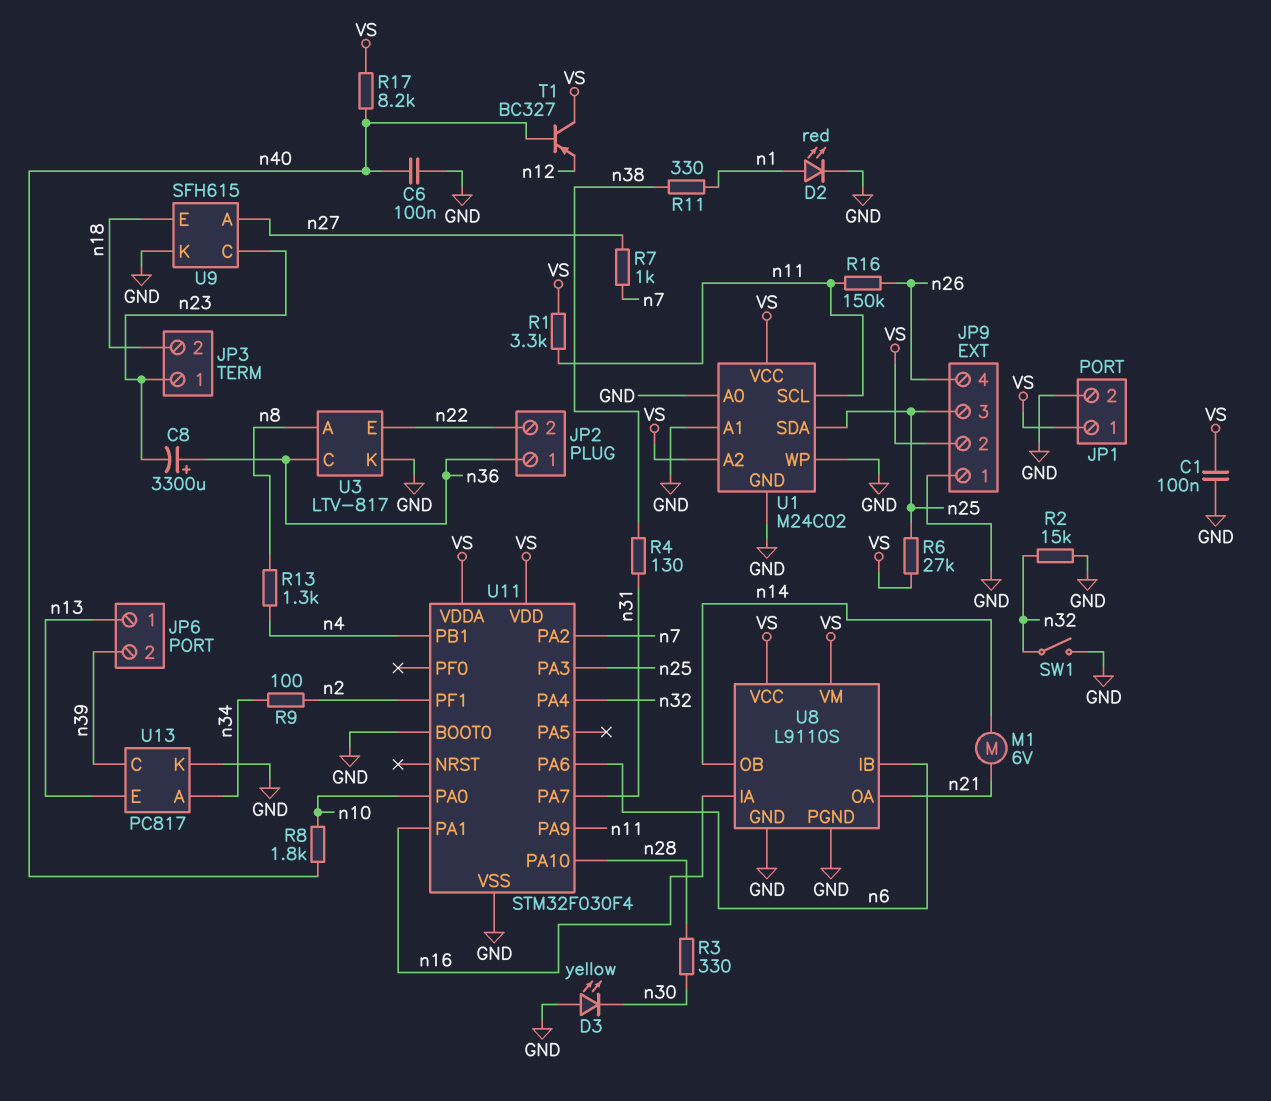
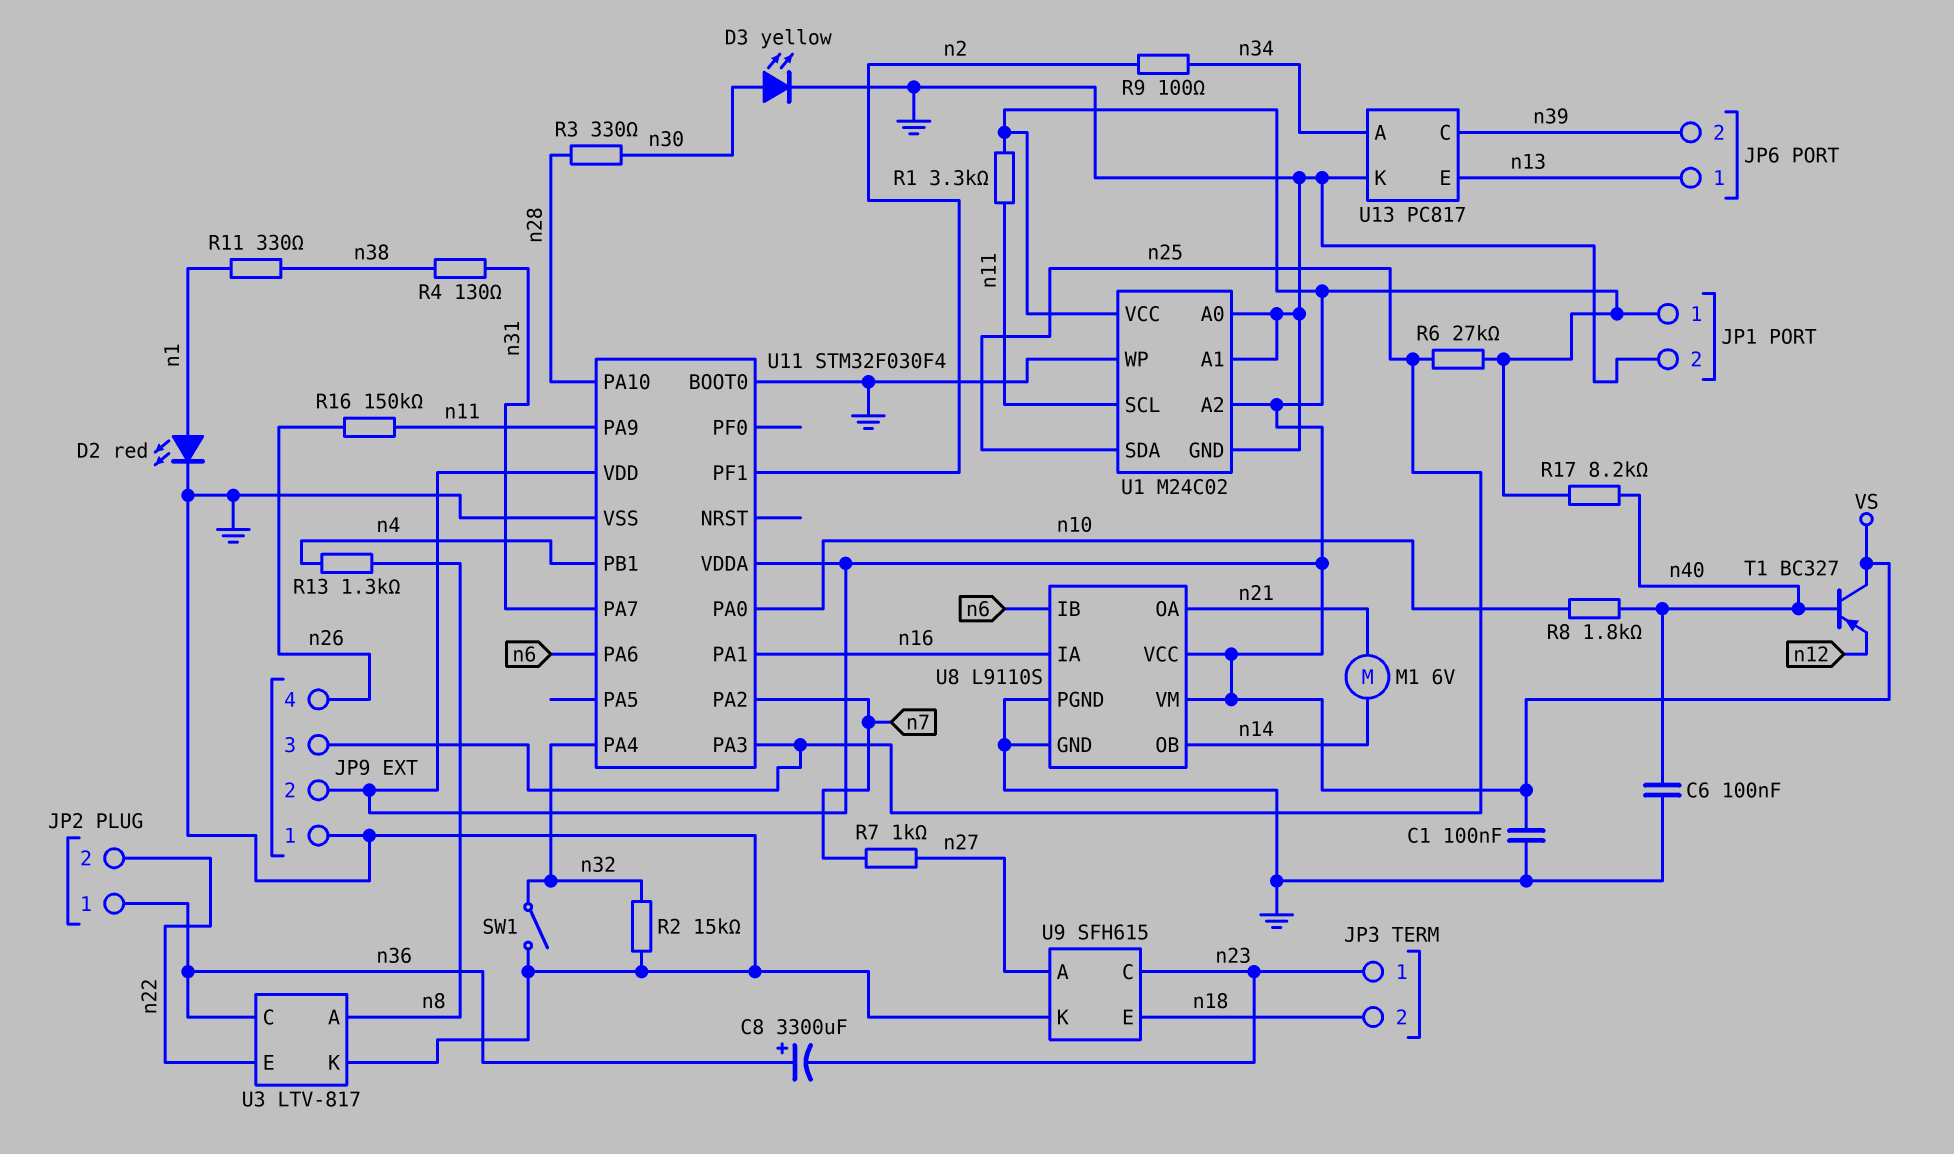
D3: LED yellow (A GND, K n30) -> LED yellow (A n30, K GND)

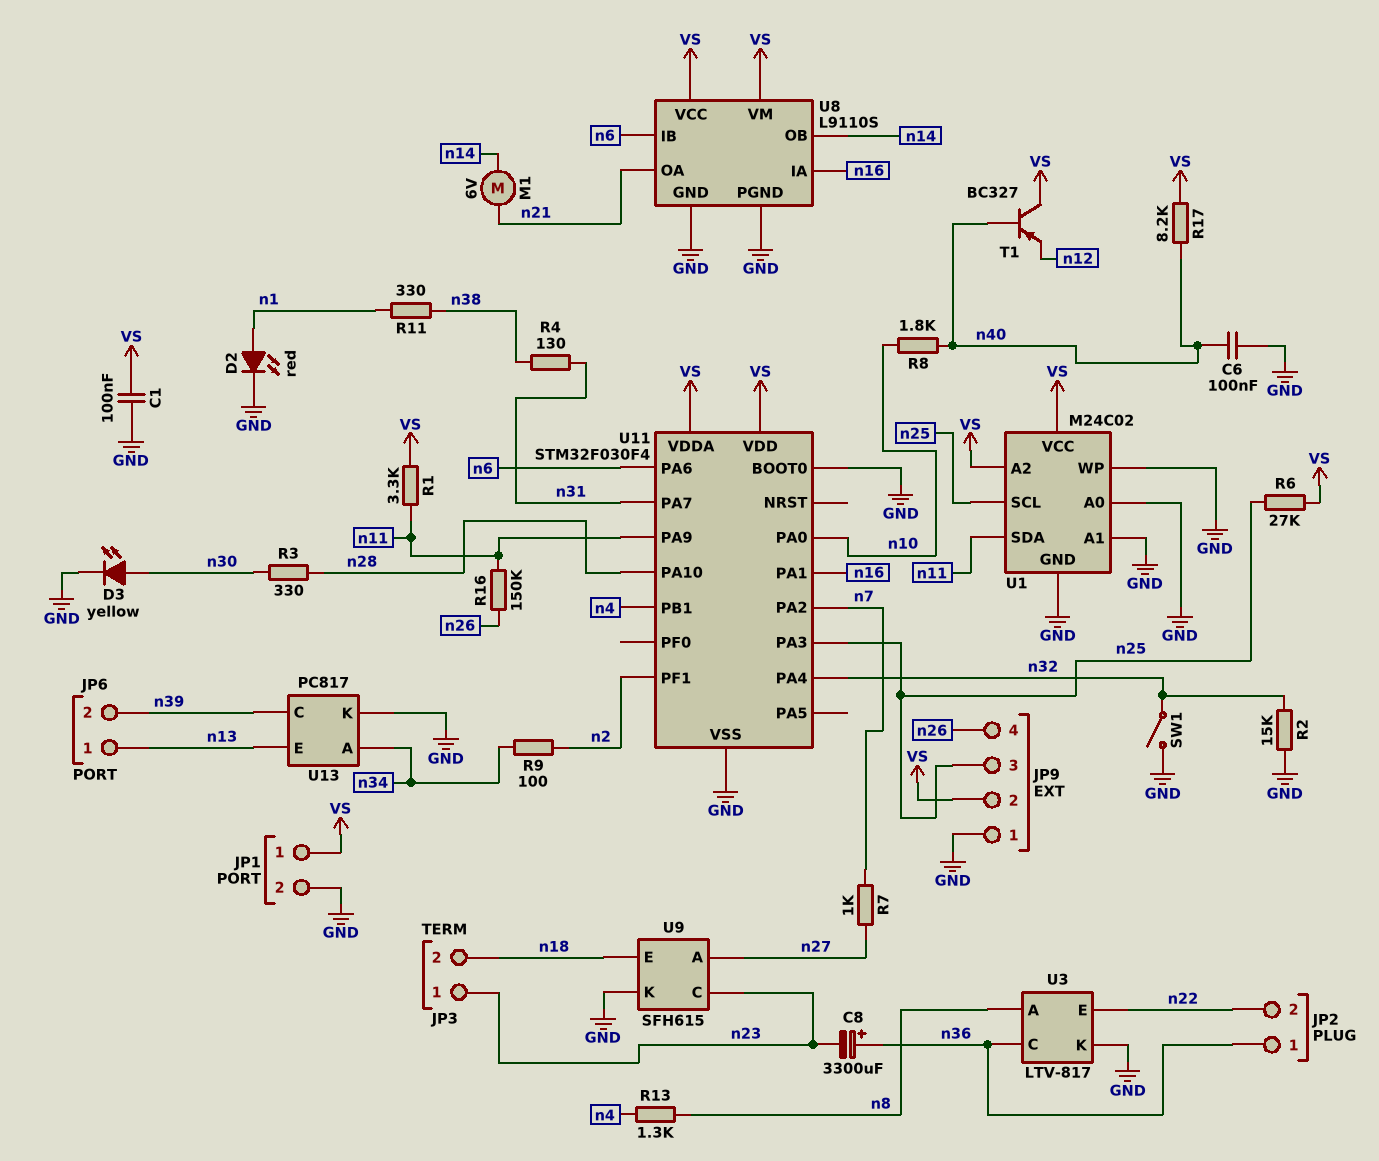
U1 pin SCL: n11 -> n25
U1 pin SDA: n25 -> n11

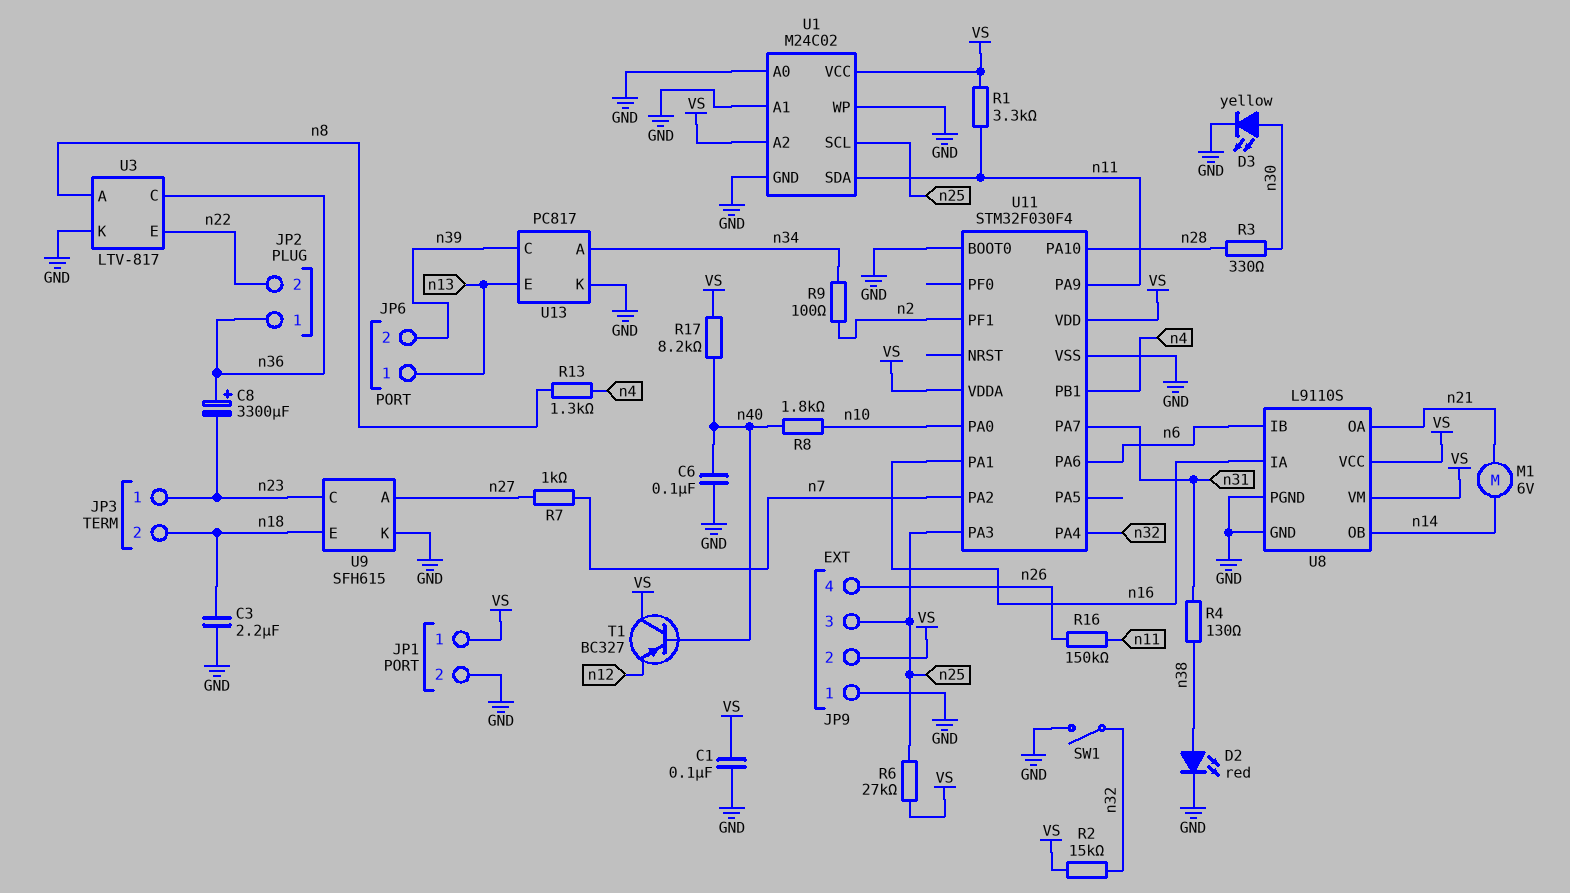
C3: none -> 2.2uF (GND, n18)
D2: LED red (A n1, K GND) -> LED red (A n38, K GND)
R2: 15k (GND, n32) -> 15k (VS, n32)
R11: 330 (n1, n38) -> none

